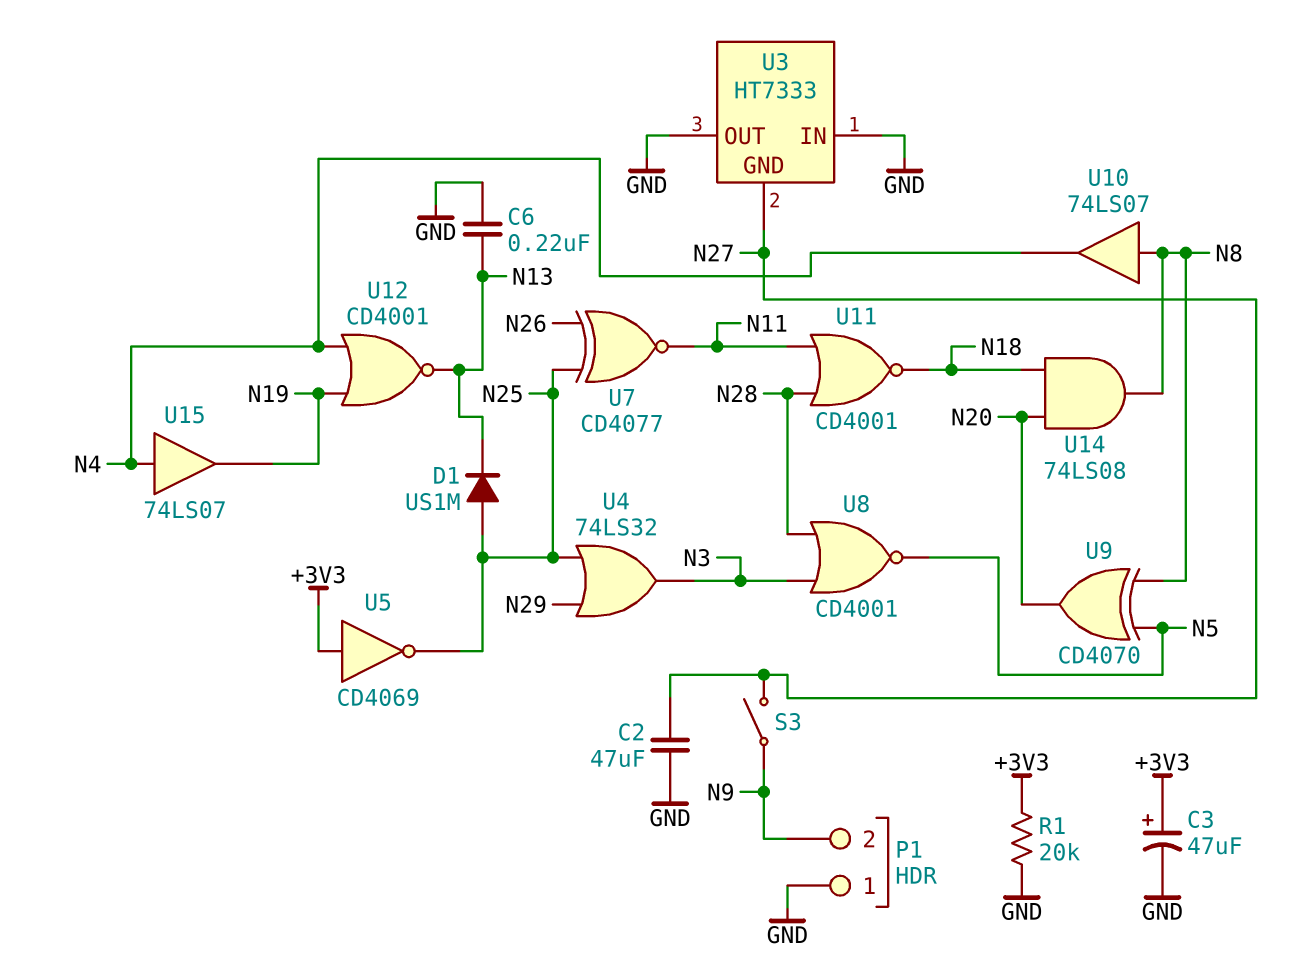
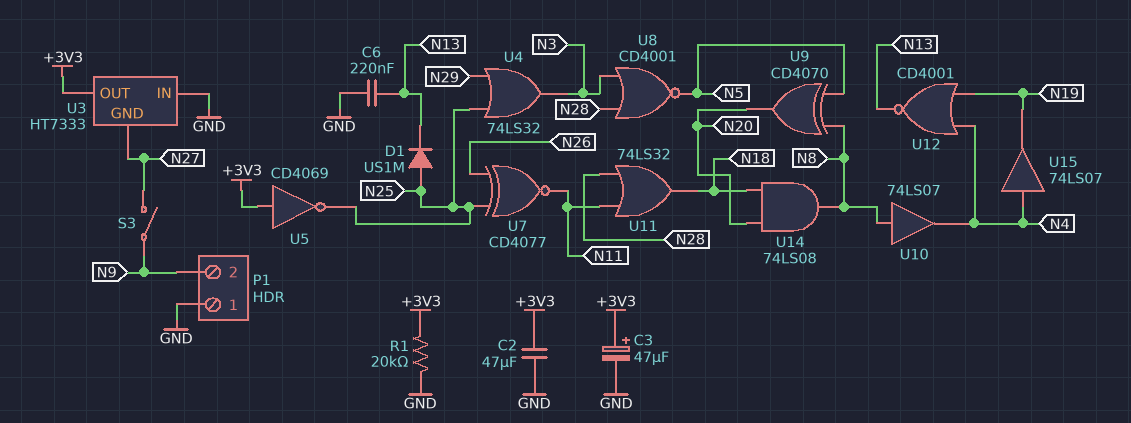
C2: 47uF (GND, N27) -> 47uF (+3V3, GND)
U3 pin OUT: GND -> +3V3
U11: NOR CD4001 (in N11, in N28, out N18) -> OR 74LS32 (in N11, in N28, out N18)

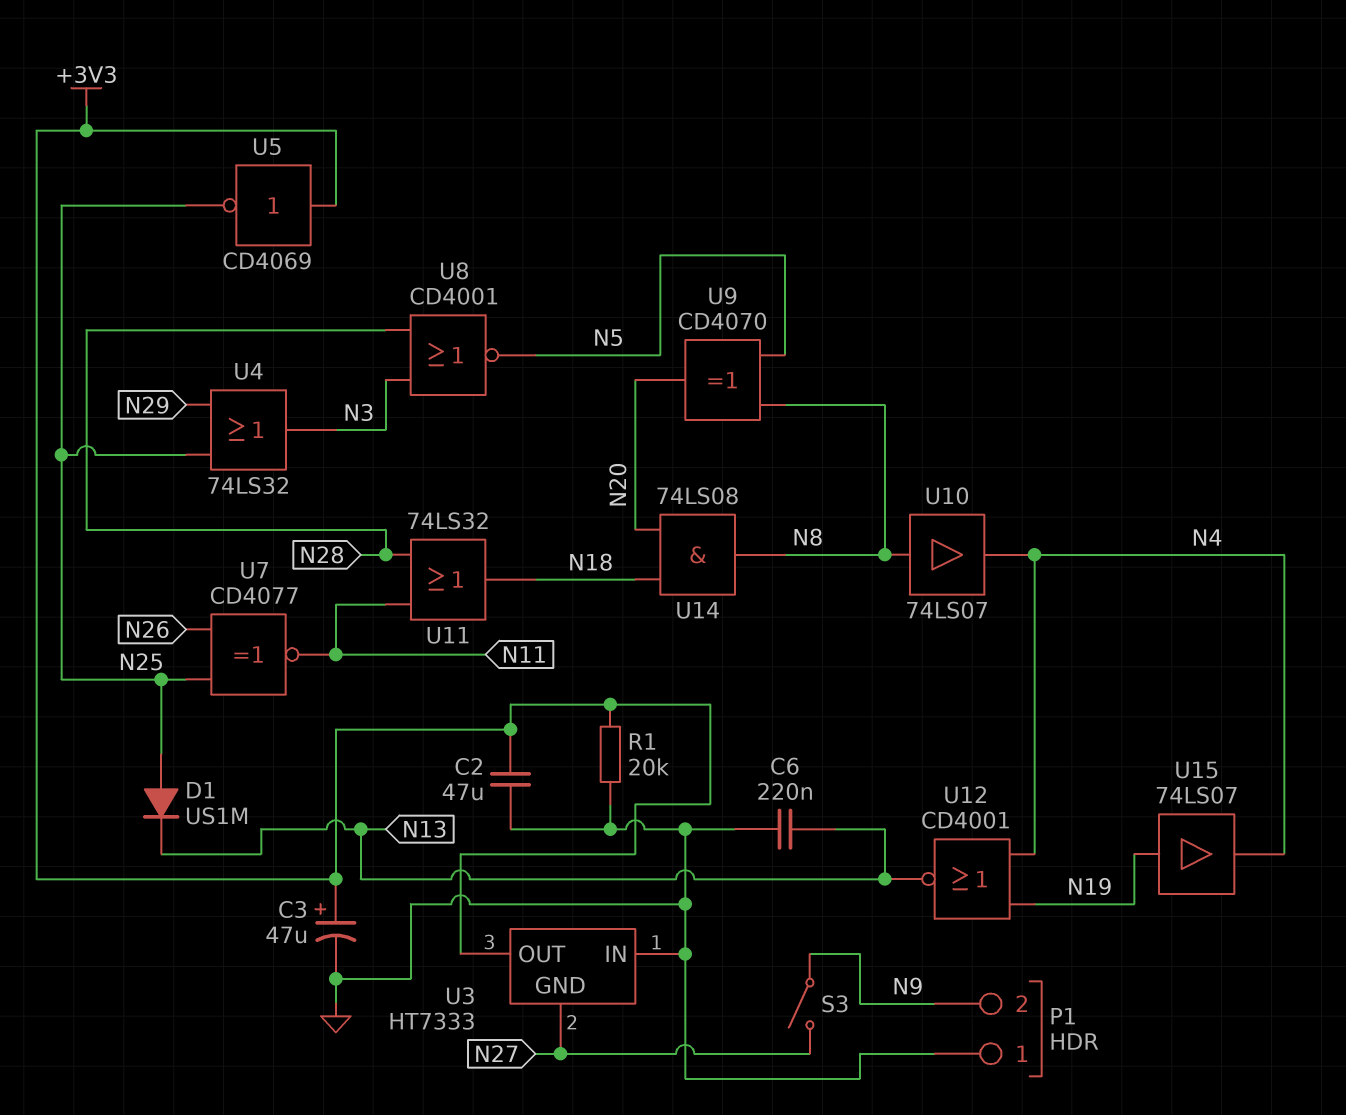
U15: buffer 74LS07 (in N4, out N19) -> buffer 74LS07 (in N19, out N4)

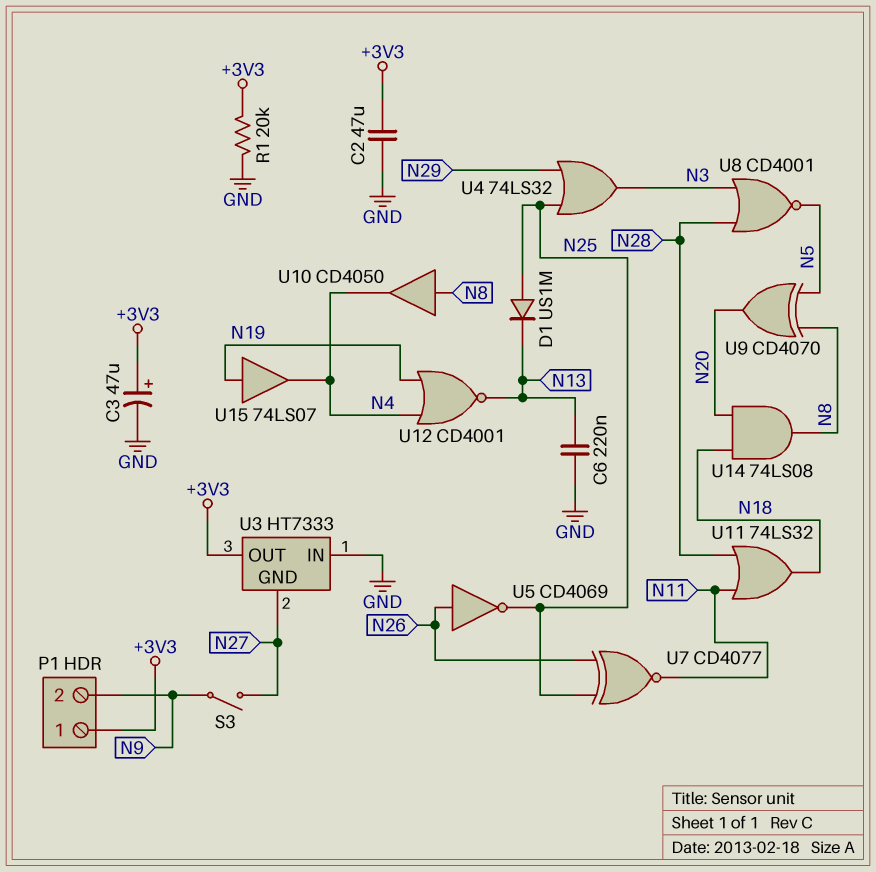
P1 pin 1: GND -> +3V3
U5: NOT CD4069 (in +3V3, out N25) -> NOT CD4069 (in N26, out N25)
U10: buffer 74LS07 (in N8, out N4) -> buffer CD4050 (in N8, out N4)

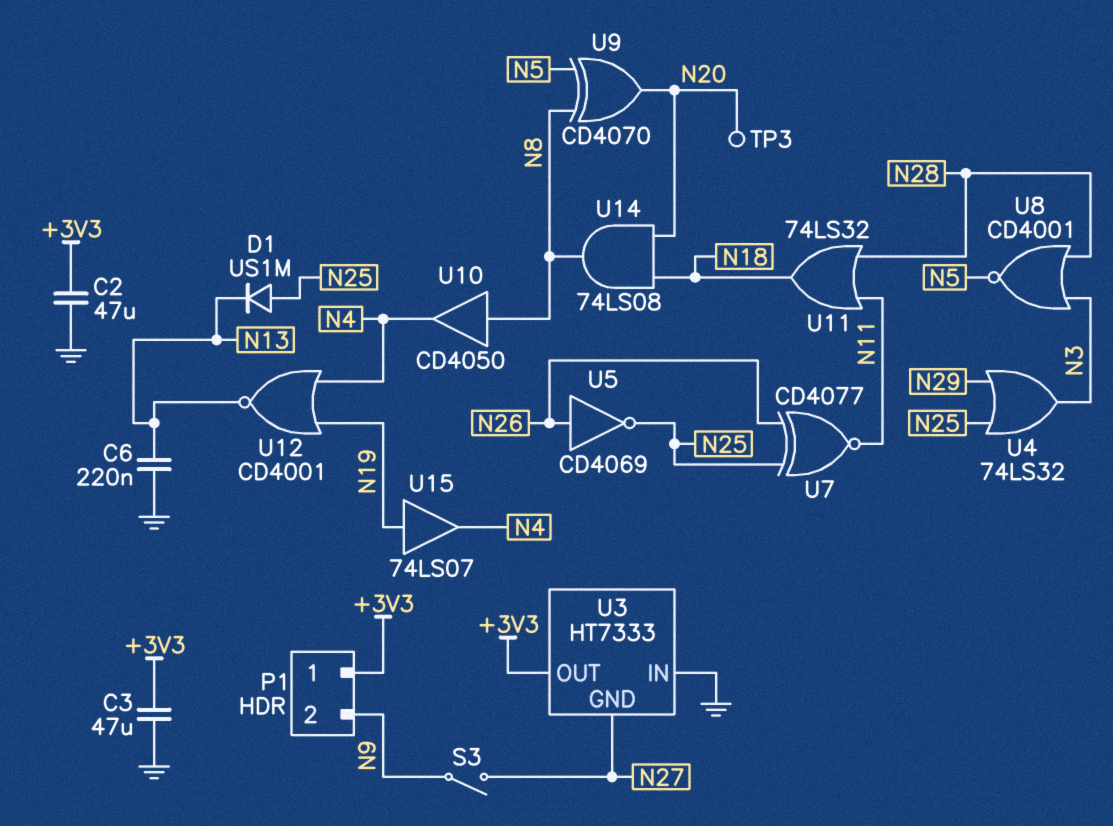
C3: 47uF (plus +3V3, minus GND) -> 47uF (+3V3, GND)
R1: 20k (+3V3, GND) -> none
TP3: none -> test point (N20)

